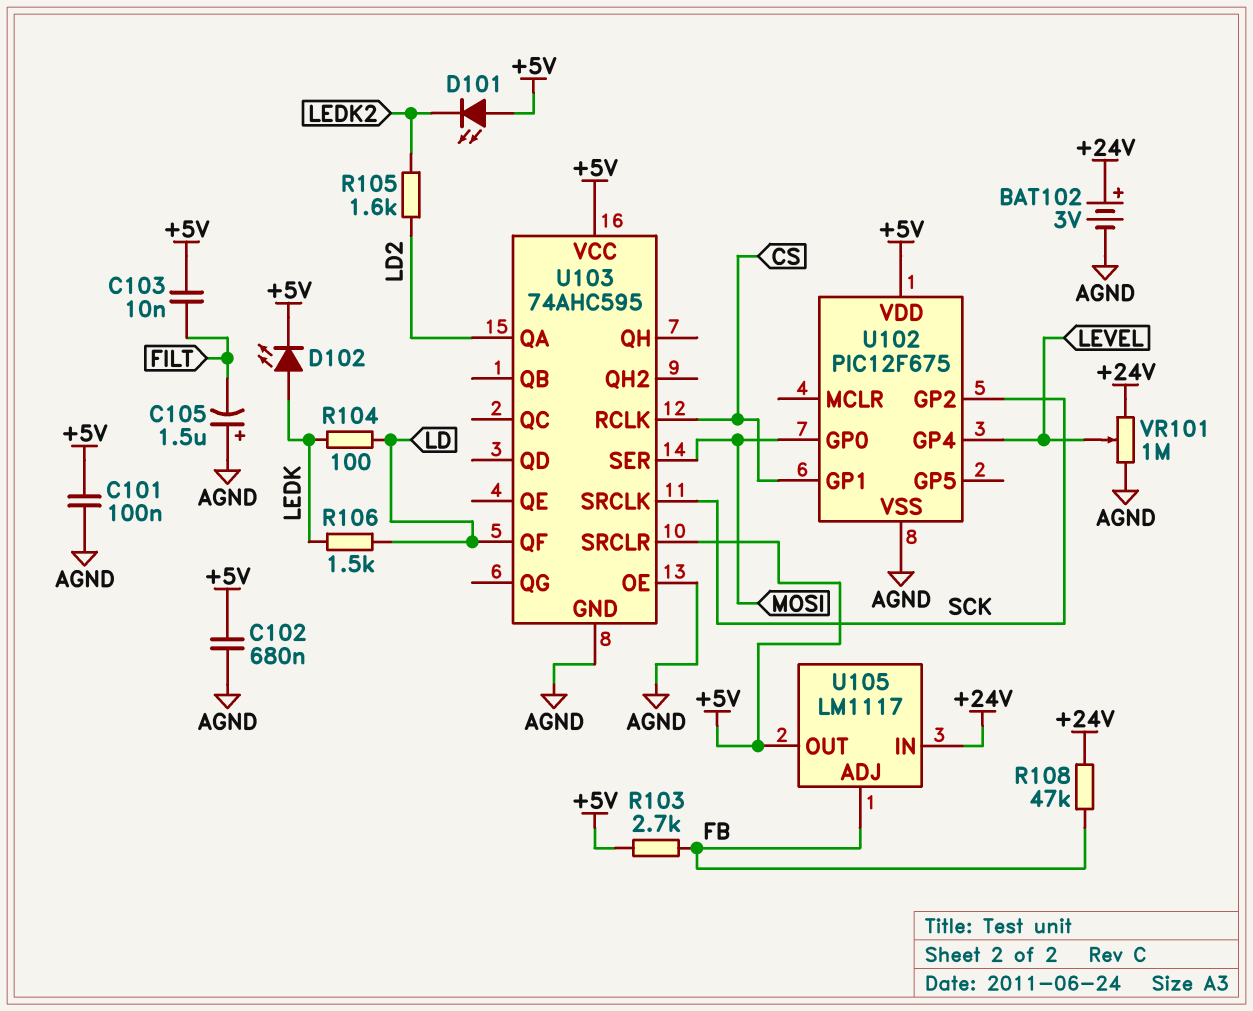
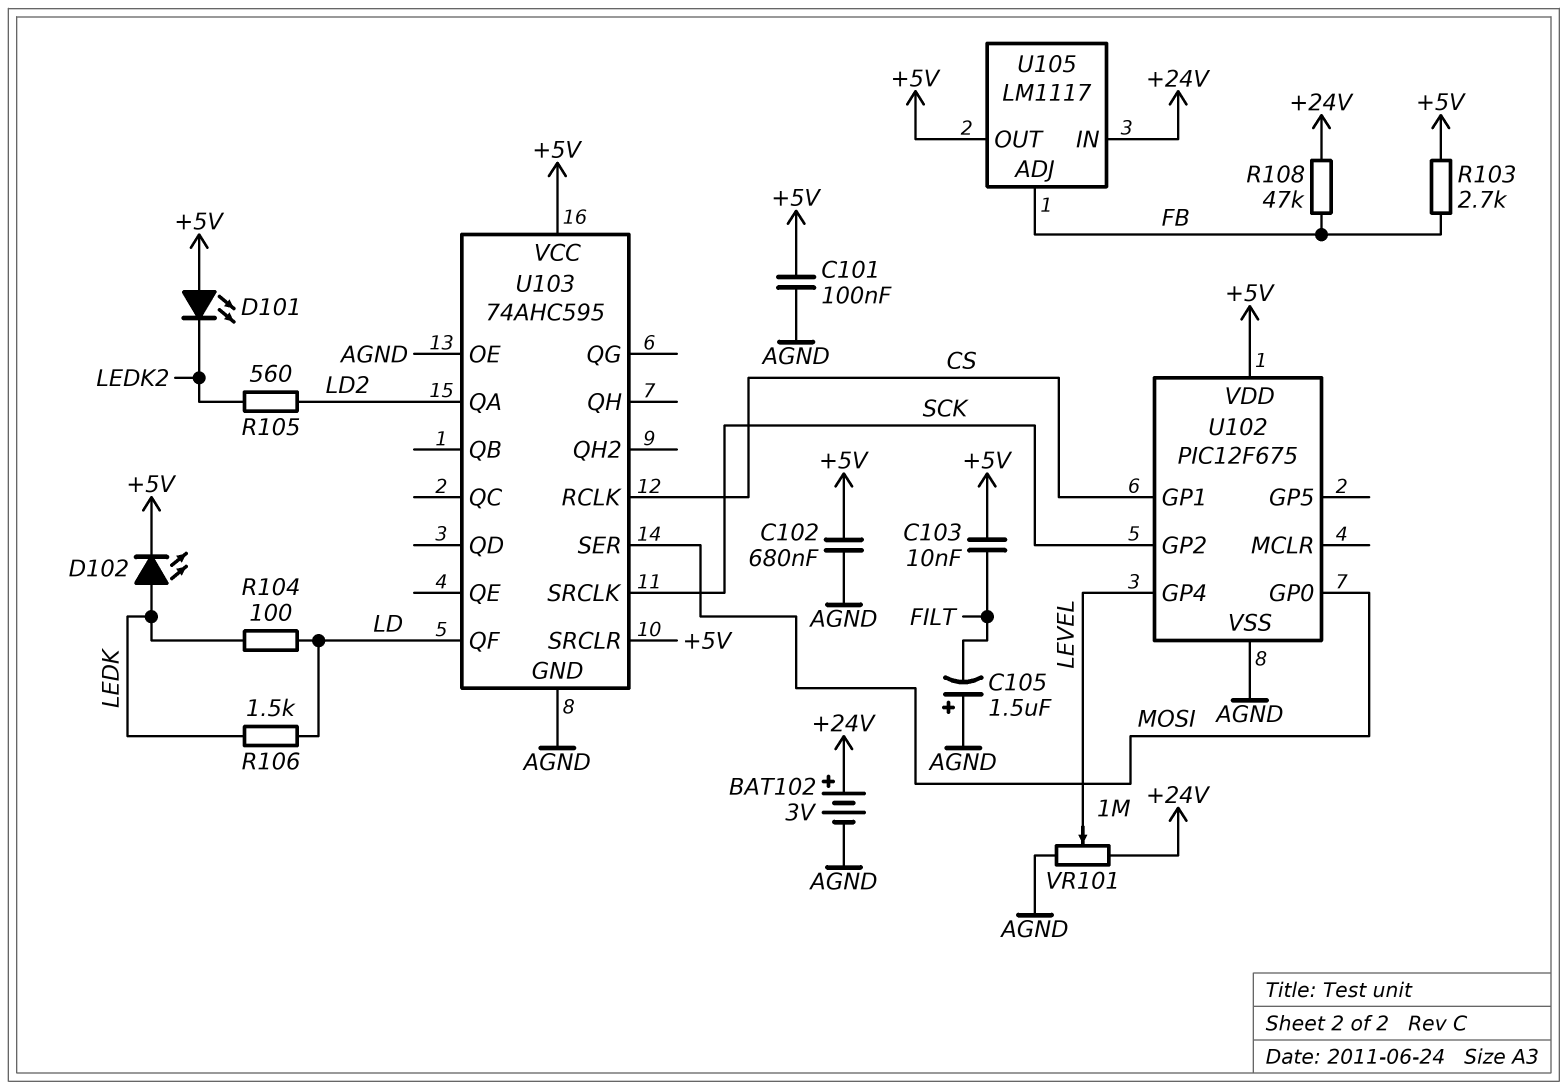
R105: 1.6k (LD2, LEDK2) -> 560 (LD2, LEDK2)

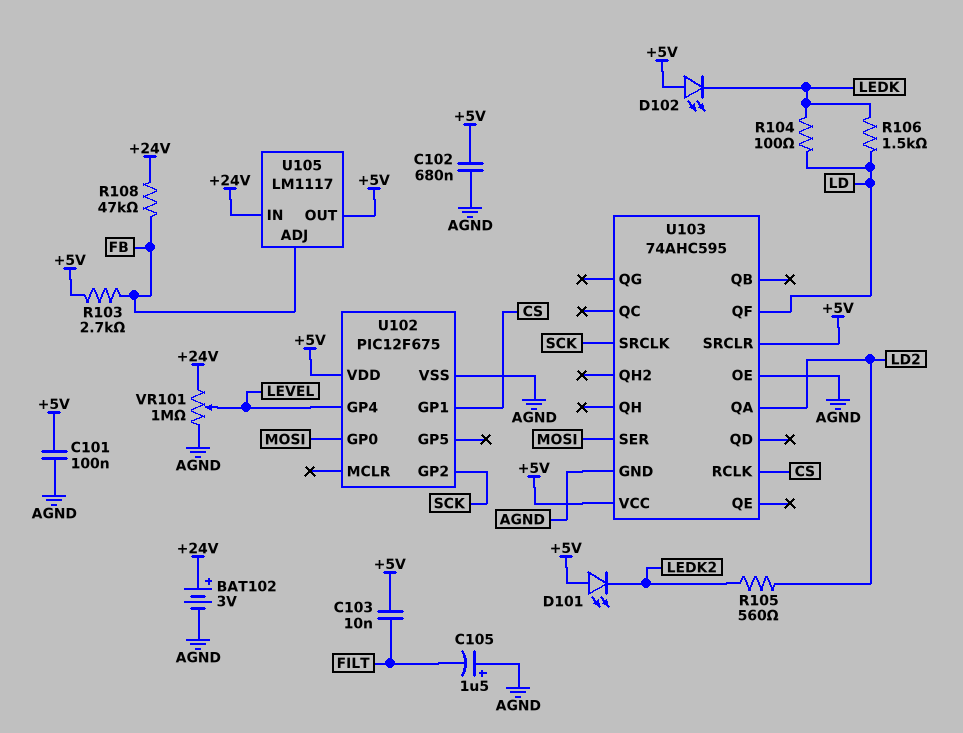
D102: LED (A LEDK, K +5V) -> LED (A +5V, K LEDK)

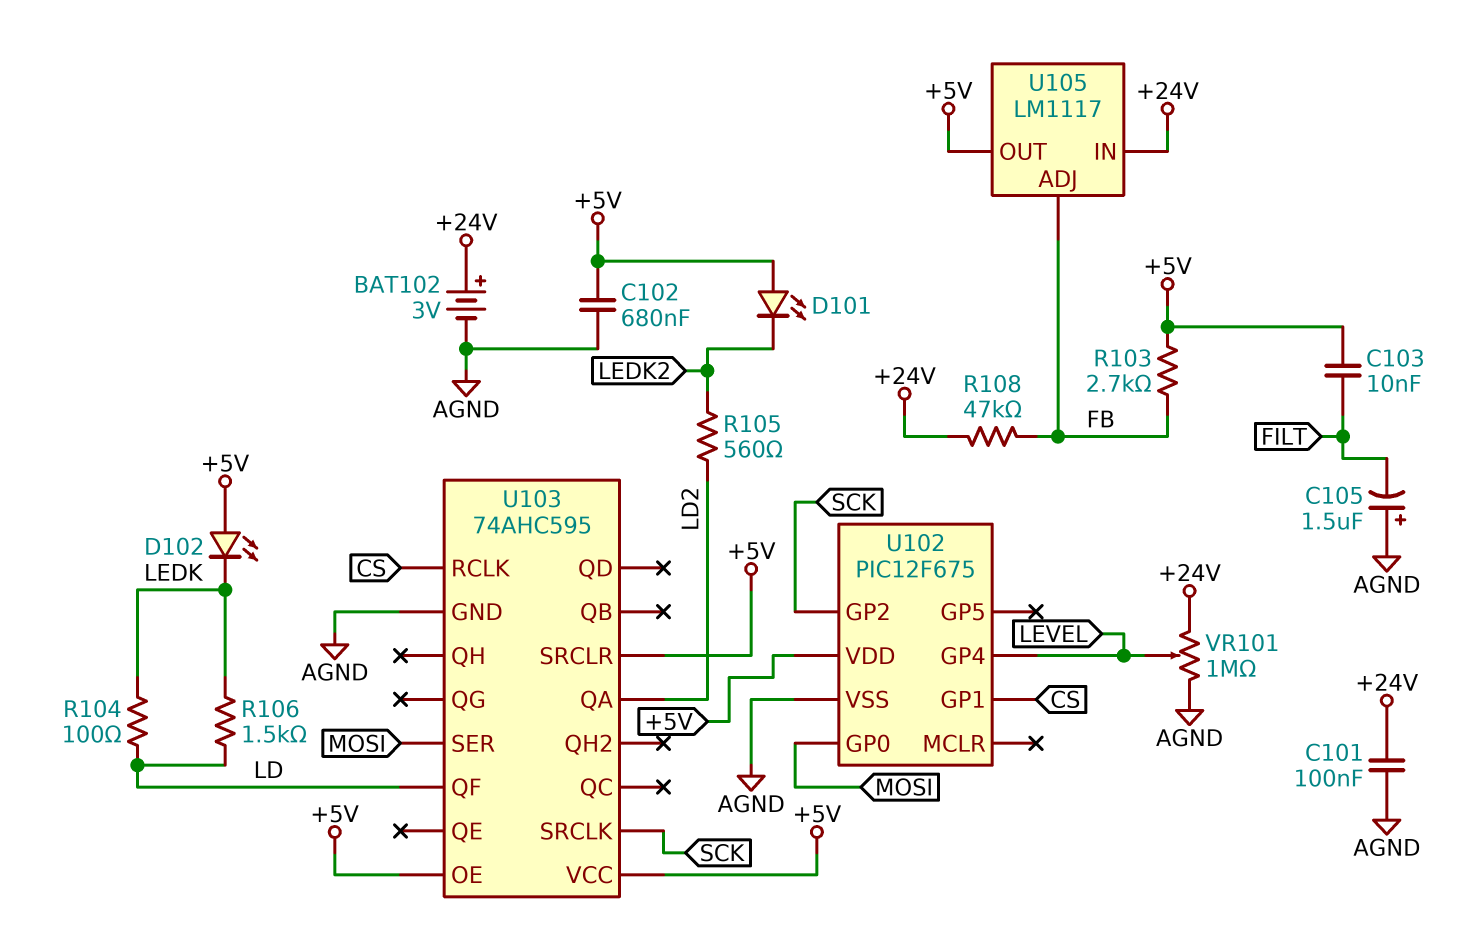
C101: 100nF (+5V, AGND) -> 100nF (+24V, AGND)
U103 pin OE: AGND -> +5V

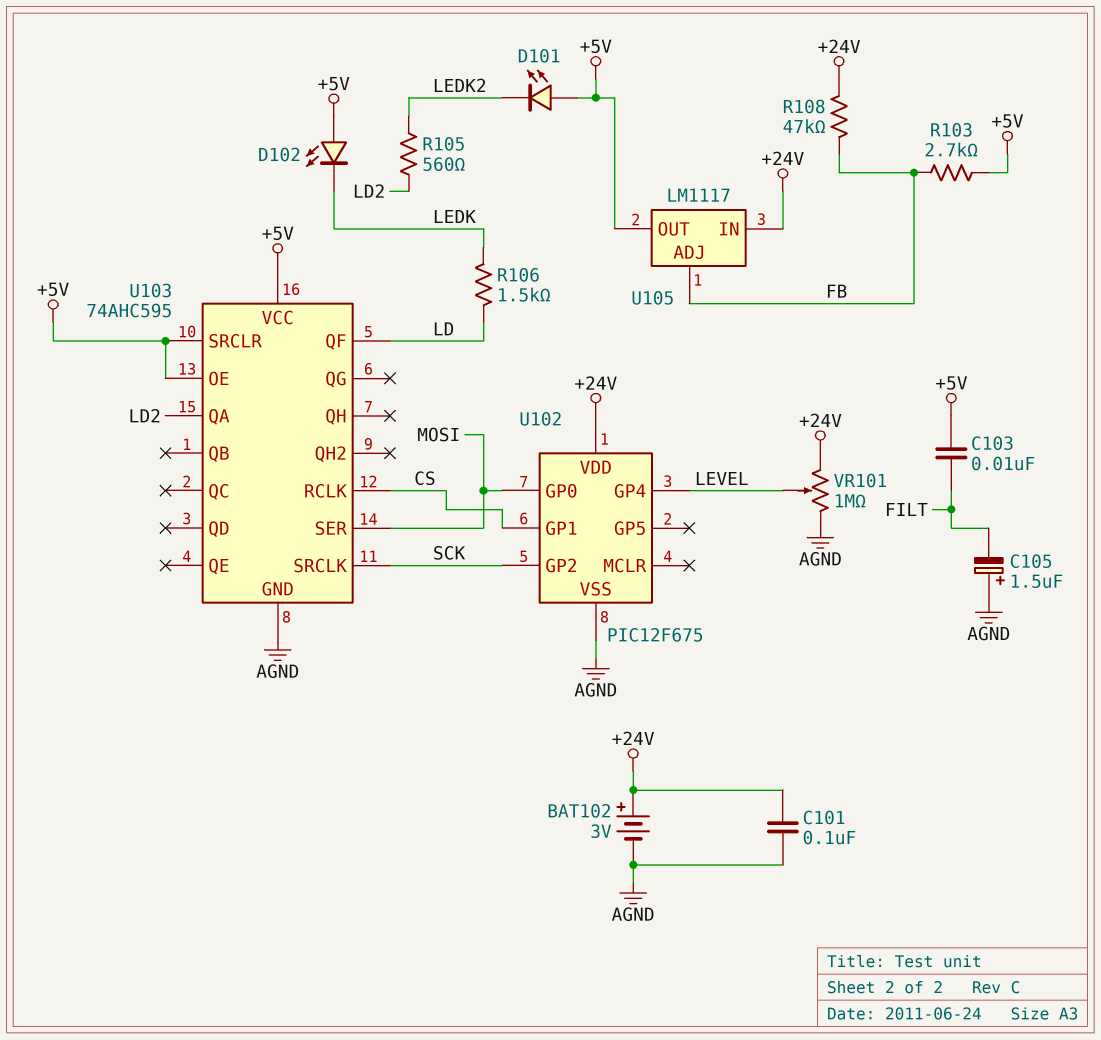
C102: 680nF (+5V, AGND) -> none
R104: 100 (LD, LEDK) -> none
U102 pin VDD: +5V -> +24V

